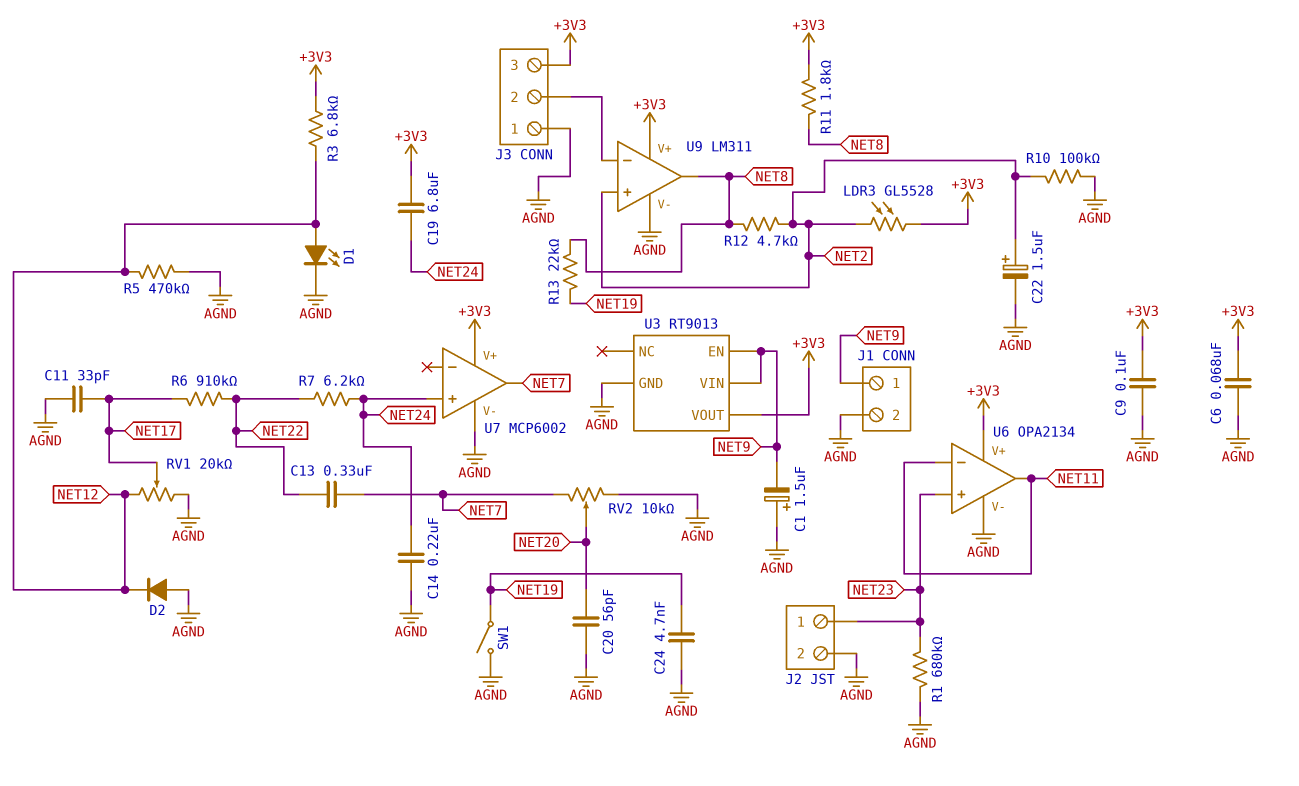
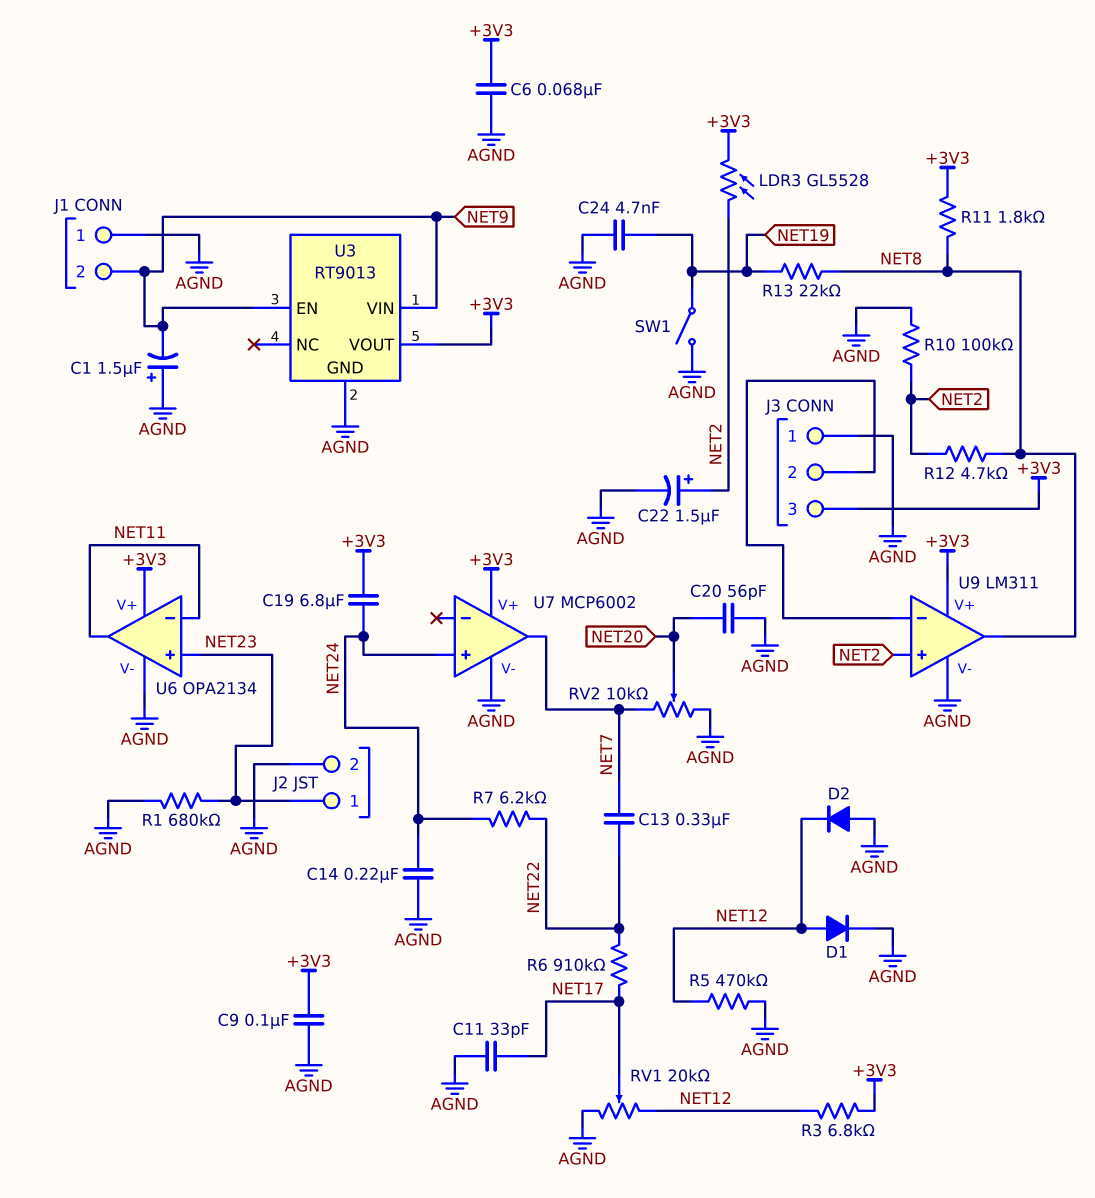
D1: LED (A NET12, K AGND) -> diode (A NET12, K AGND)
J1 pin 1: NET9 -> AGND
J1 pin 2: AGND -> NET9

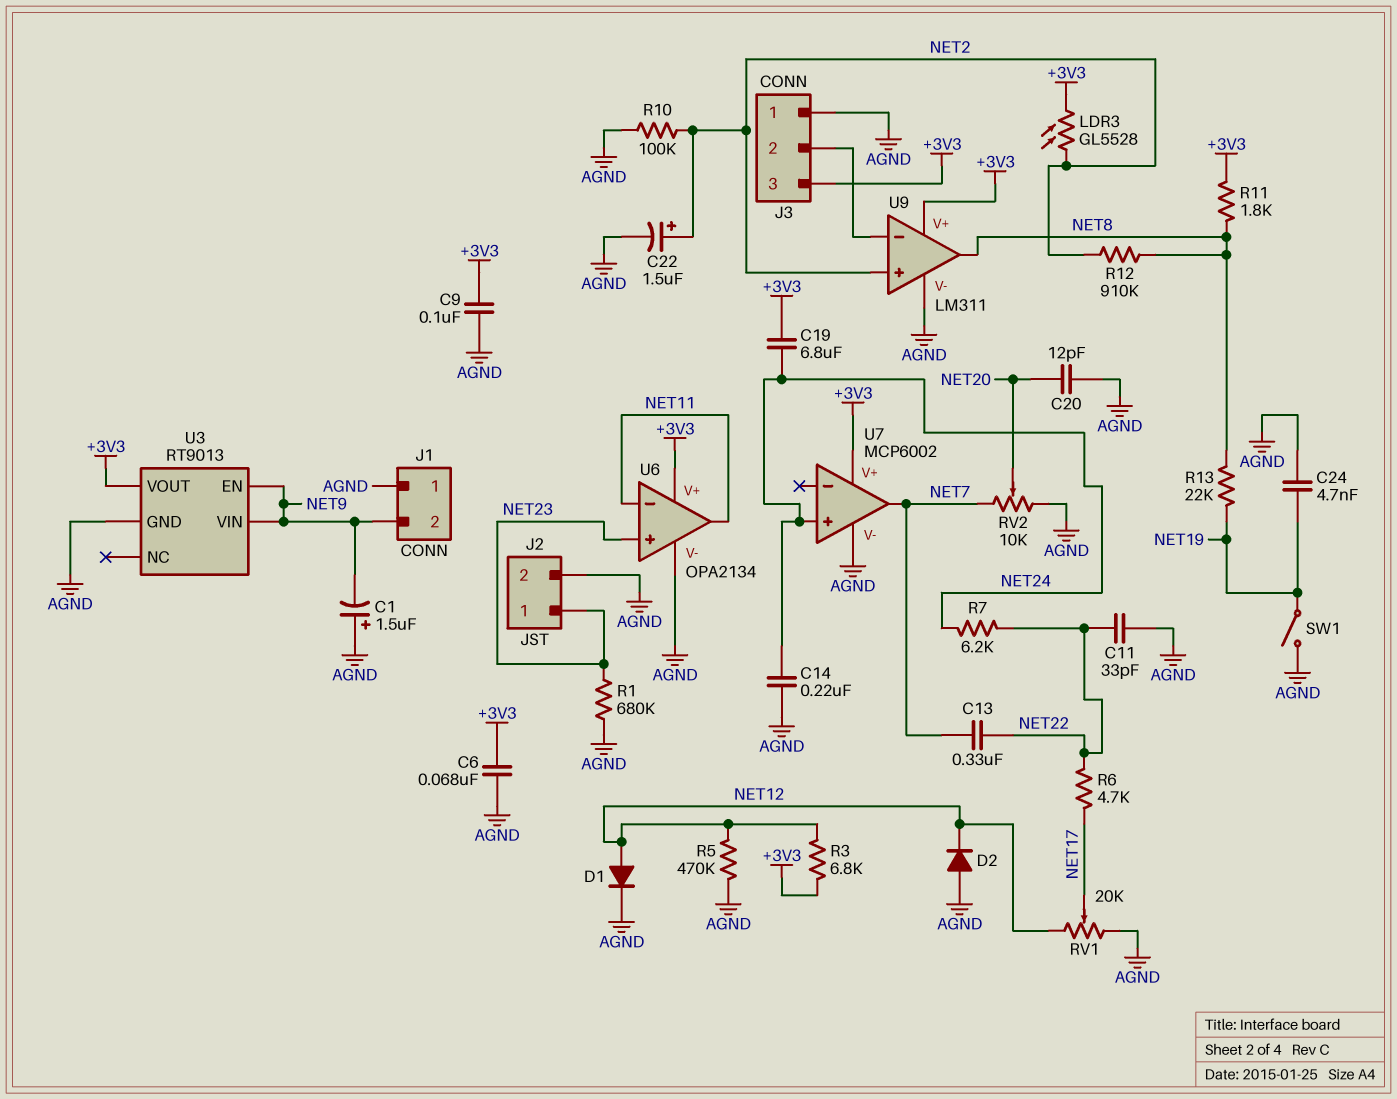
C11: 33pF (AGND, NET17) -> 33pF (AGND, NET22)
C20: 56pF (AGND, NET20) -> 12pF (AGND, NET20)
R6: 910k (NET17, NET22) -> 4.7k (NET17, NET22)
R12: 4.7k (NET2, NET8) -> 910k (NET2, NET8)

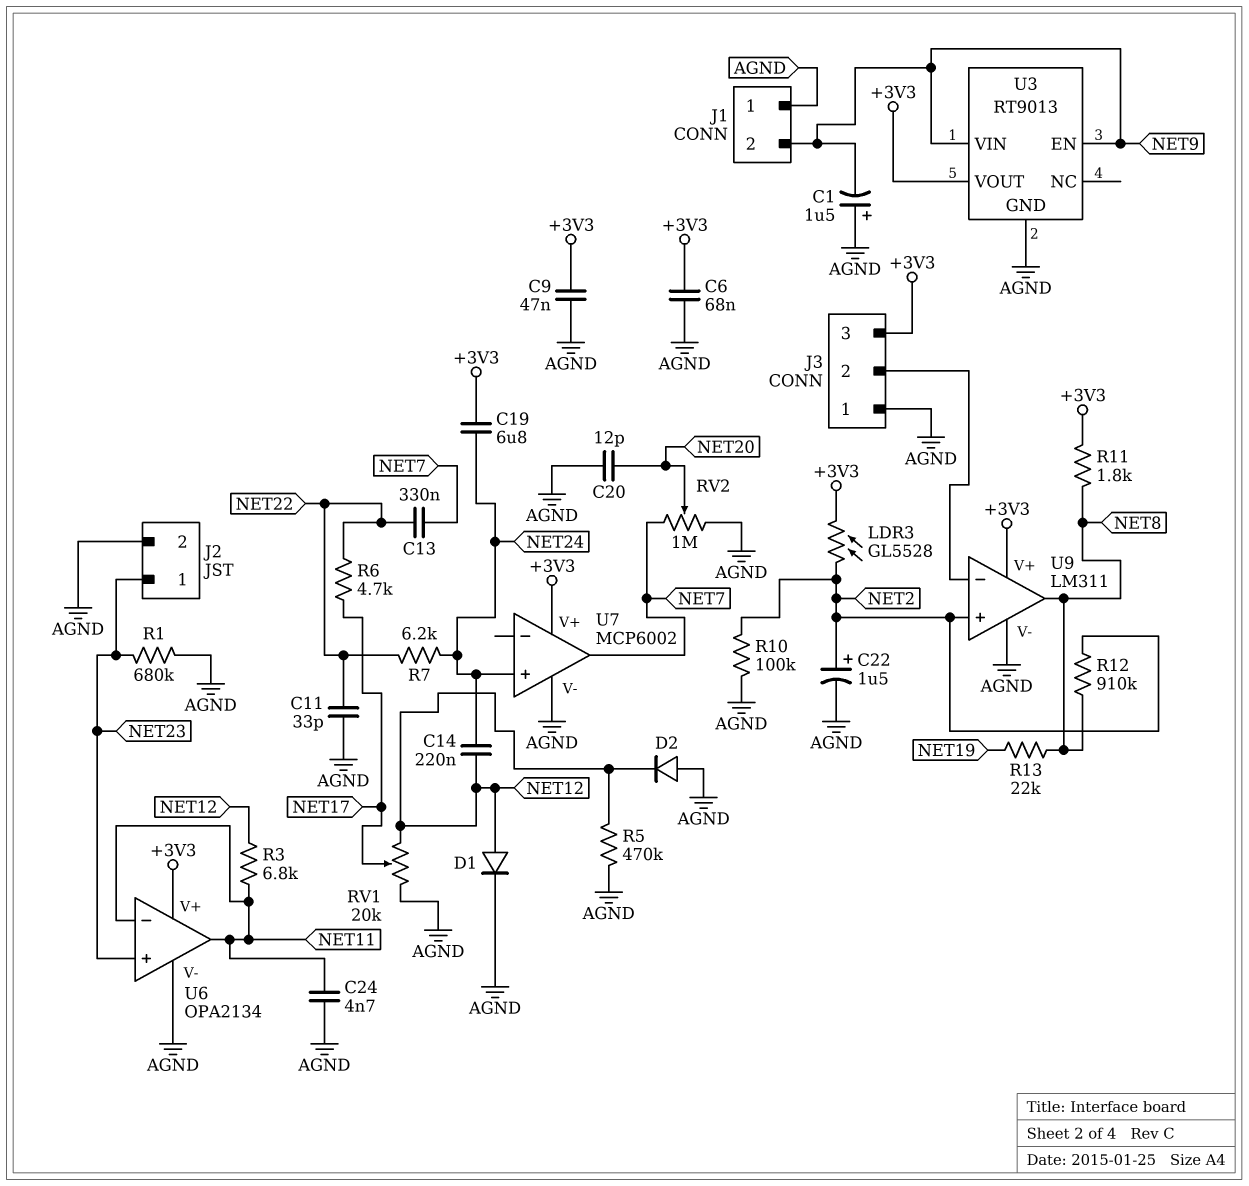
C9: 100nF (+3V3, AGND) -> 47nF (+3V3, AGND)
C14: 220nF (AGND, NET24) -> 220nF (NET12, NET24)
C24: 4.7nF (AGND, NET19) -> 4.7nF (AGND, NET11)
R3: 6.8k (+3V3, NET12) -> 6.8k (NET11, NET12)
RV2: 10k (AGND, NET7, wiper NET20) -> 1M (AGND, NET7, wiper NET20)
SW1: switch (AGND, NET19) -> none

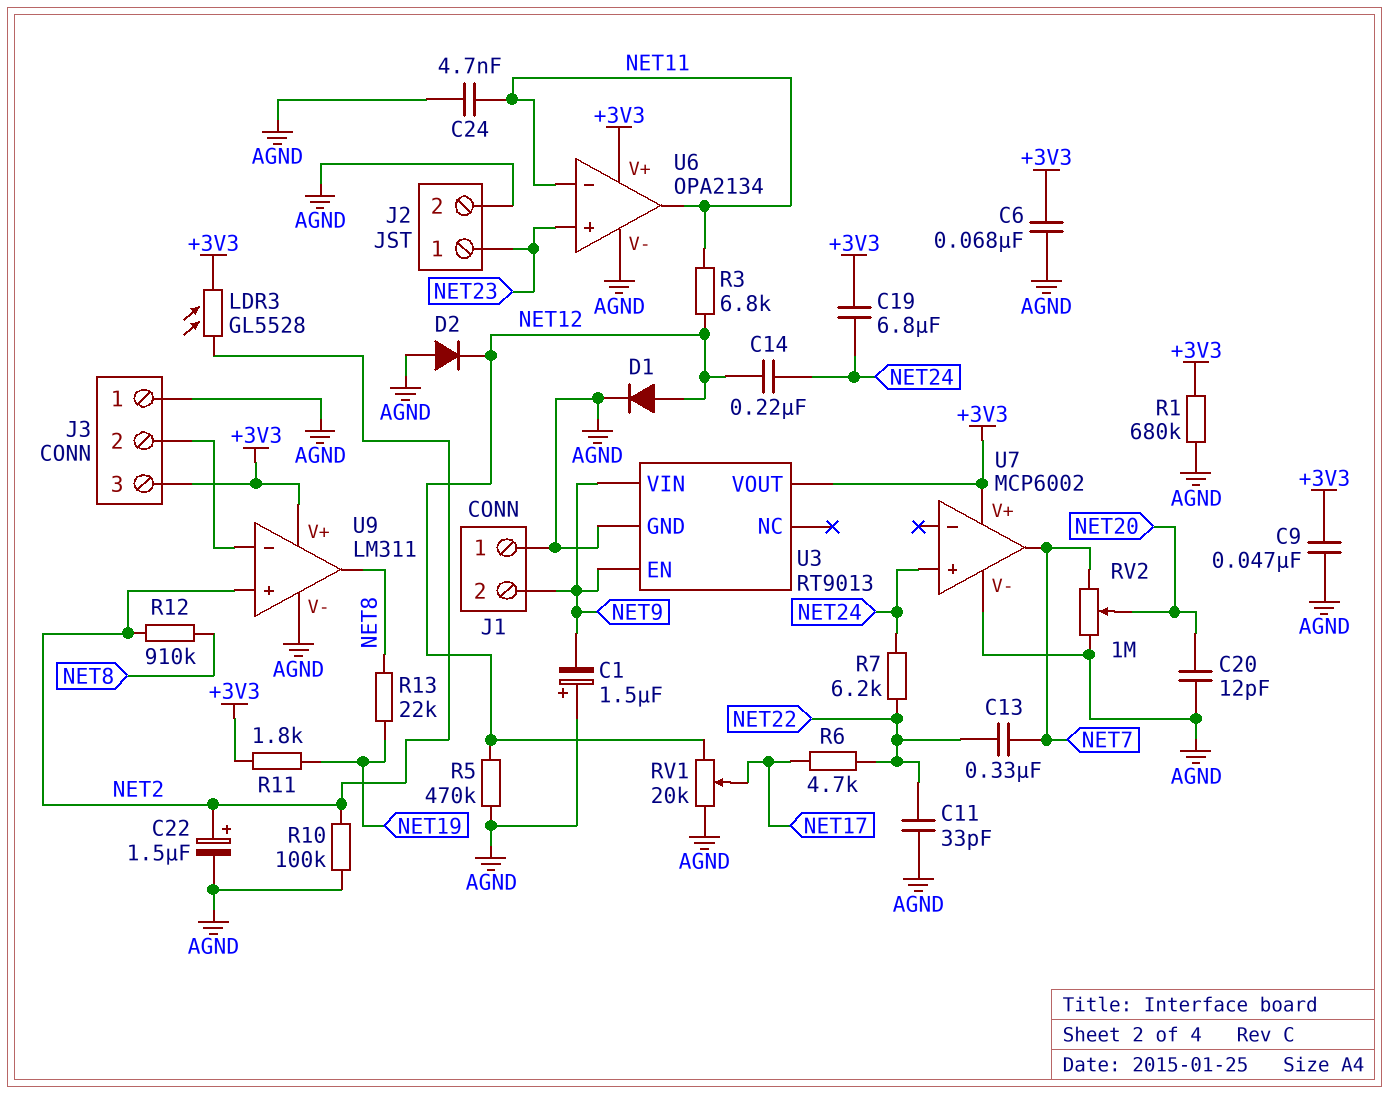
R1: 680k (AGND, NET23) -> 680k (+3V3, AGND)
R11: 1.8k (+3V3, NET8) -> 1.8k (+3V3, NET19)

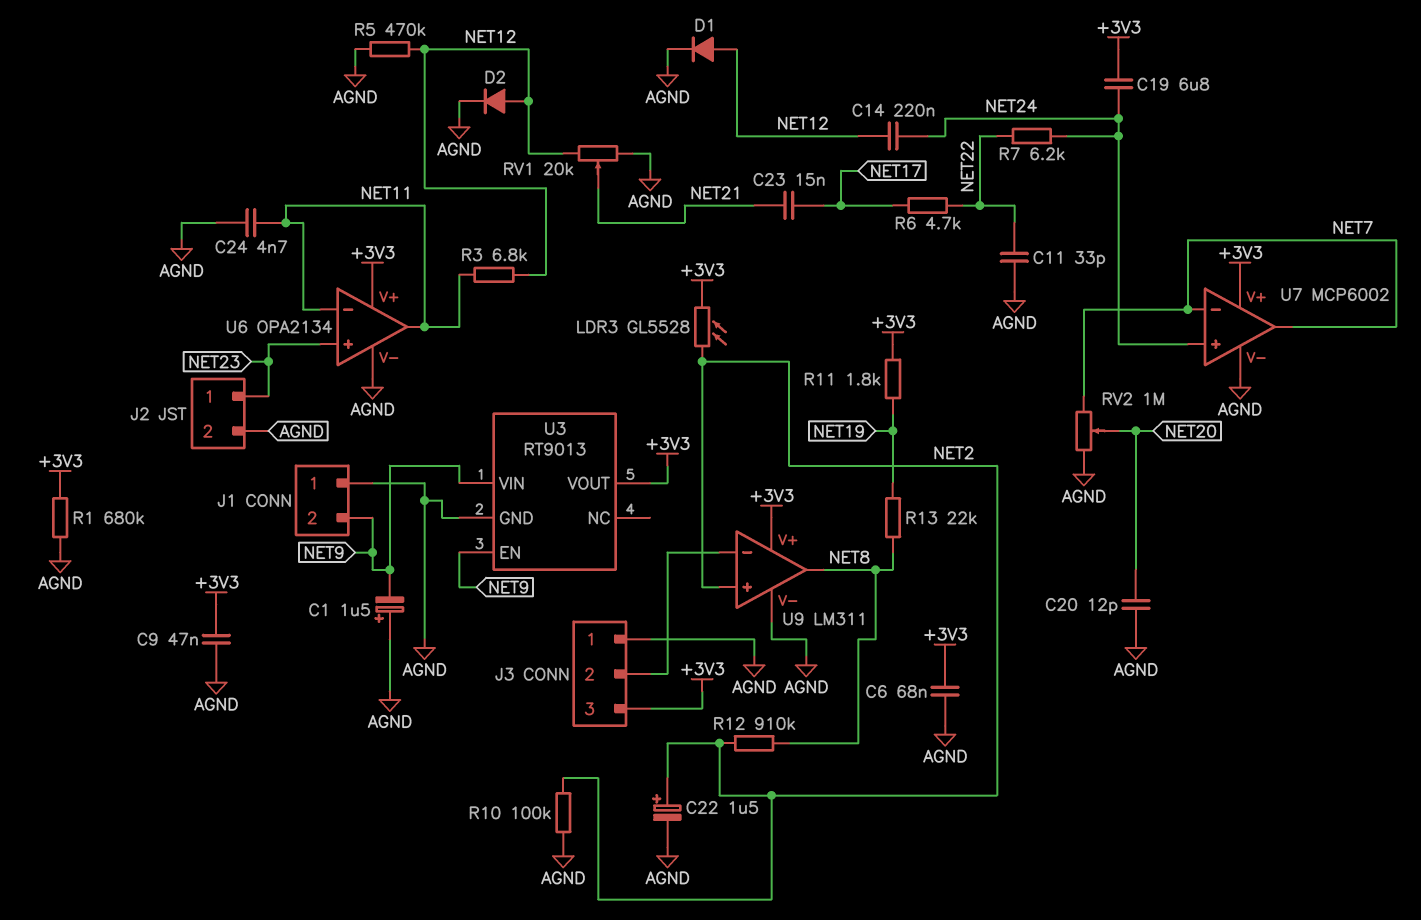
C13: 330nF (NET7, NET22) -> none
C23: none -> 15nF (NET17, NET21)
D2: diode (A AGND, K NET12) -> diode (A NET12, K AGND)
RV1: 20k (AGND, NET12, wiper NET17) -> 20k (AGND, NET12, wiper NET21)
U7 pin in-: none -> NET7

